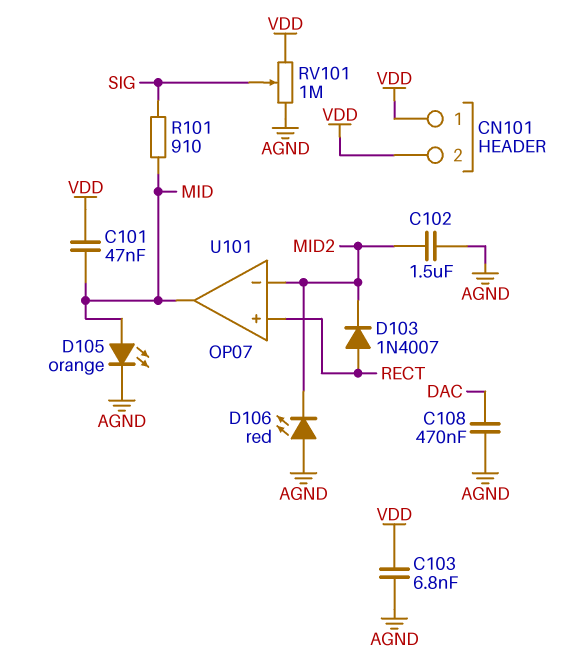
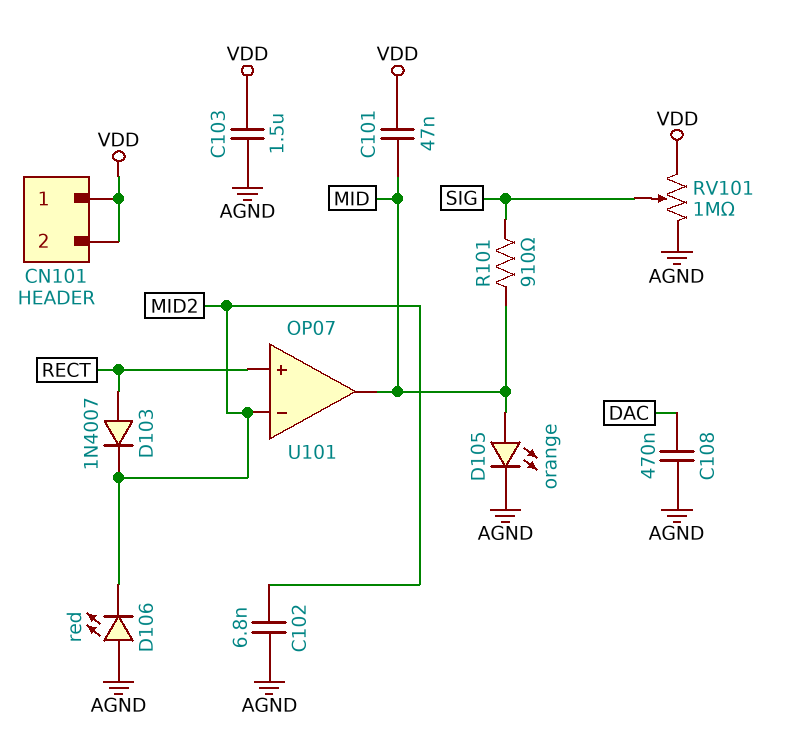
C102: 1.5uF (AGND, MID2) -> 6.8nF (AGND, MID2)
C103: 6.8nF (AGND, VDD) -> 1.5uF (AGND, VDD)

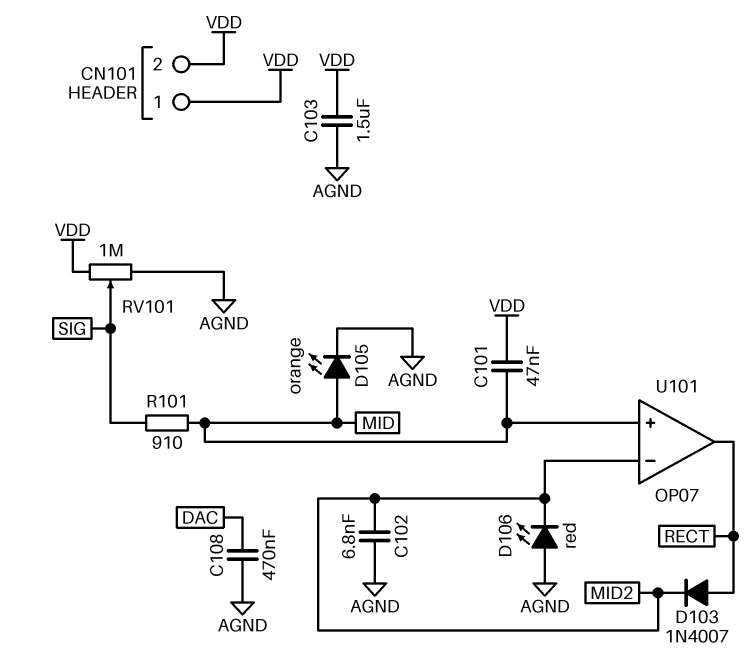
U101 pin in+: RECT -> MID
U101 pin out: MID -> RECT

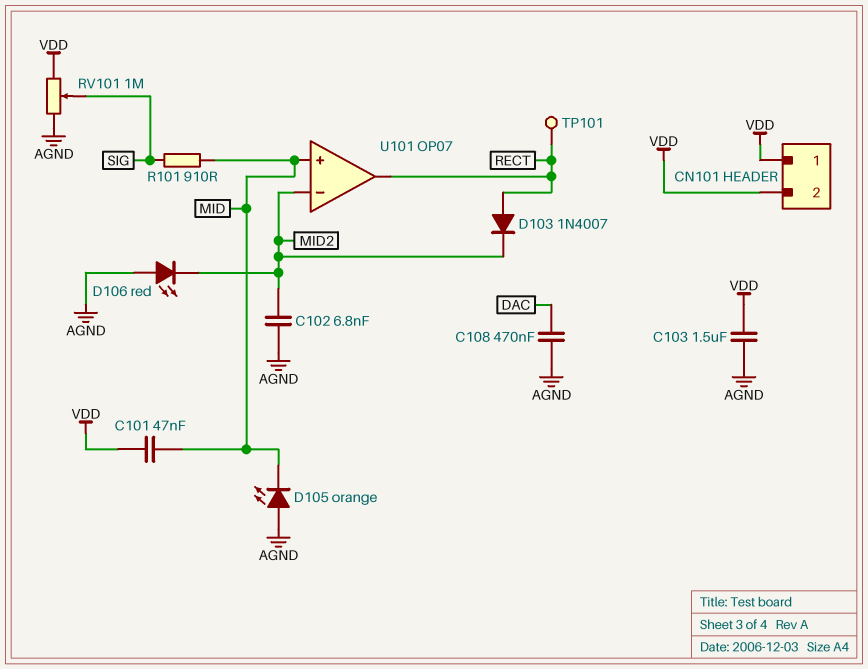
D105: LED orange (A MID, K AGND) -> LED orange (A AGND, K MID)
TP101: none -> test point (RECT)

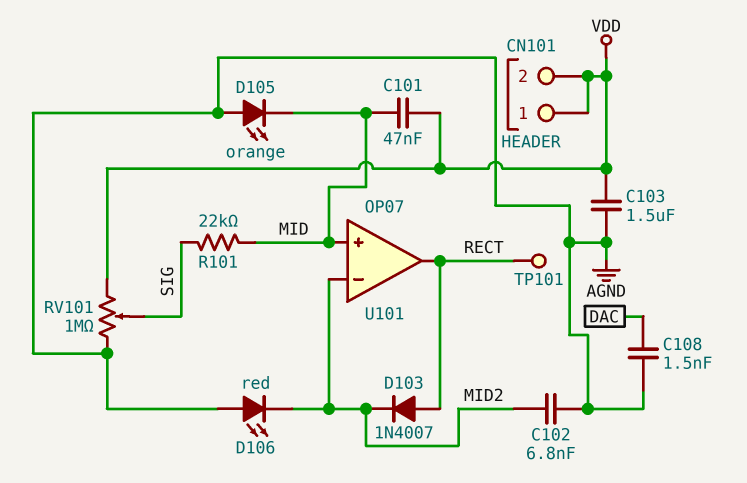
C108: 470nF (AGND, DAC) -> 1.5nF (AGND, DAC)
R101: 910 (MID, SIG) -> 22k (MID, SIG)

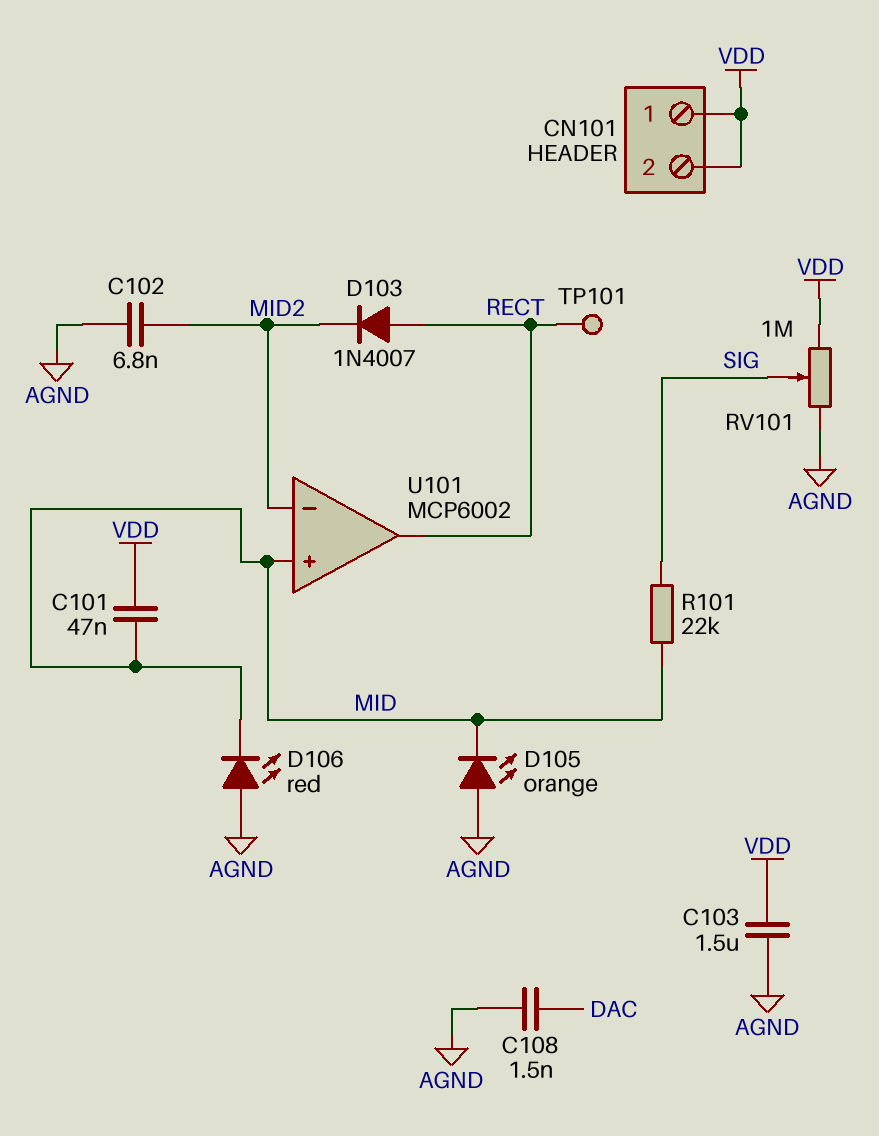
D106: LED red (A AGND, K MID2) -> LED red (A AGND, K MID)
U101: OP07 -> MCP6002

